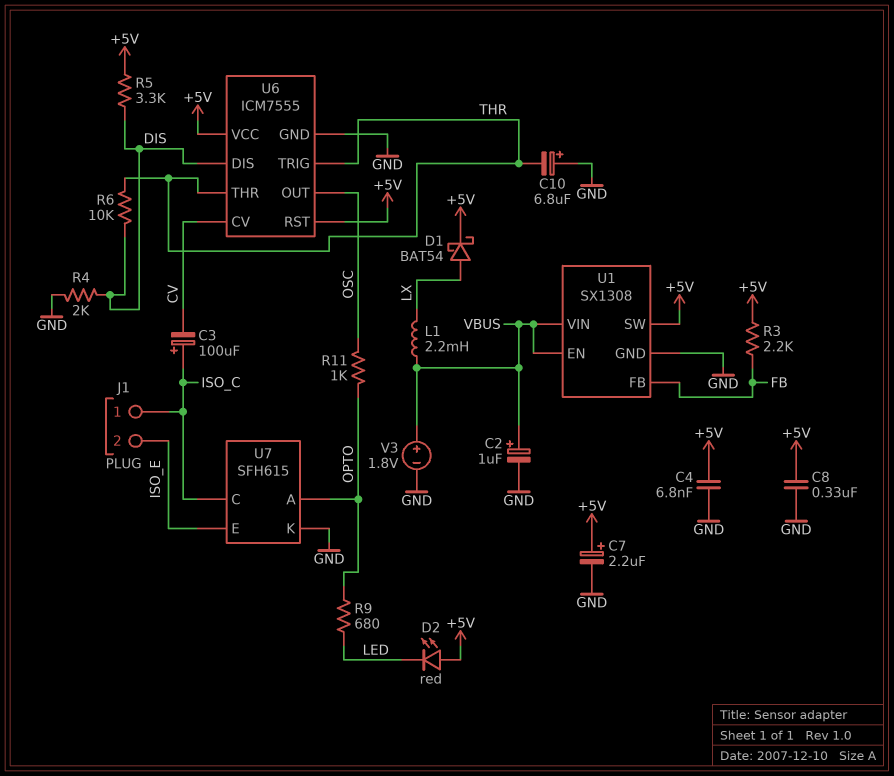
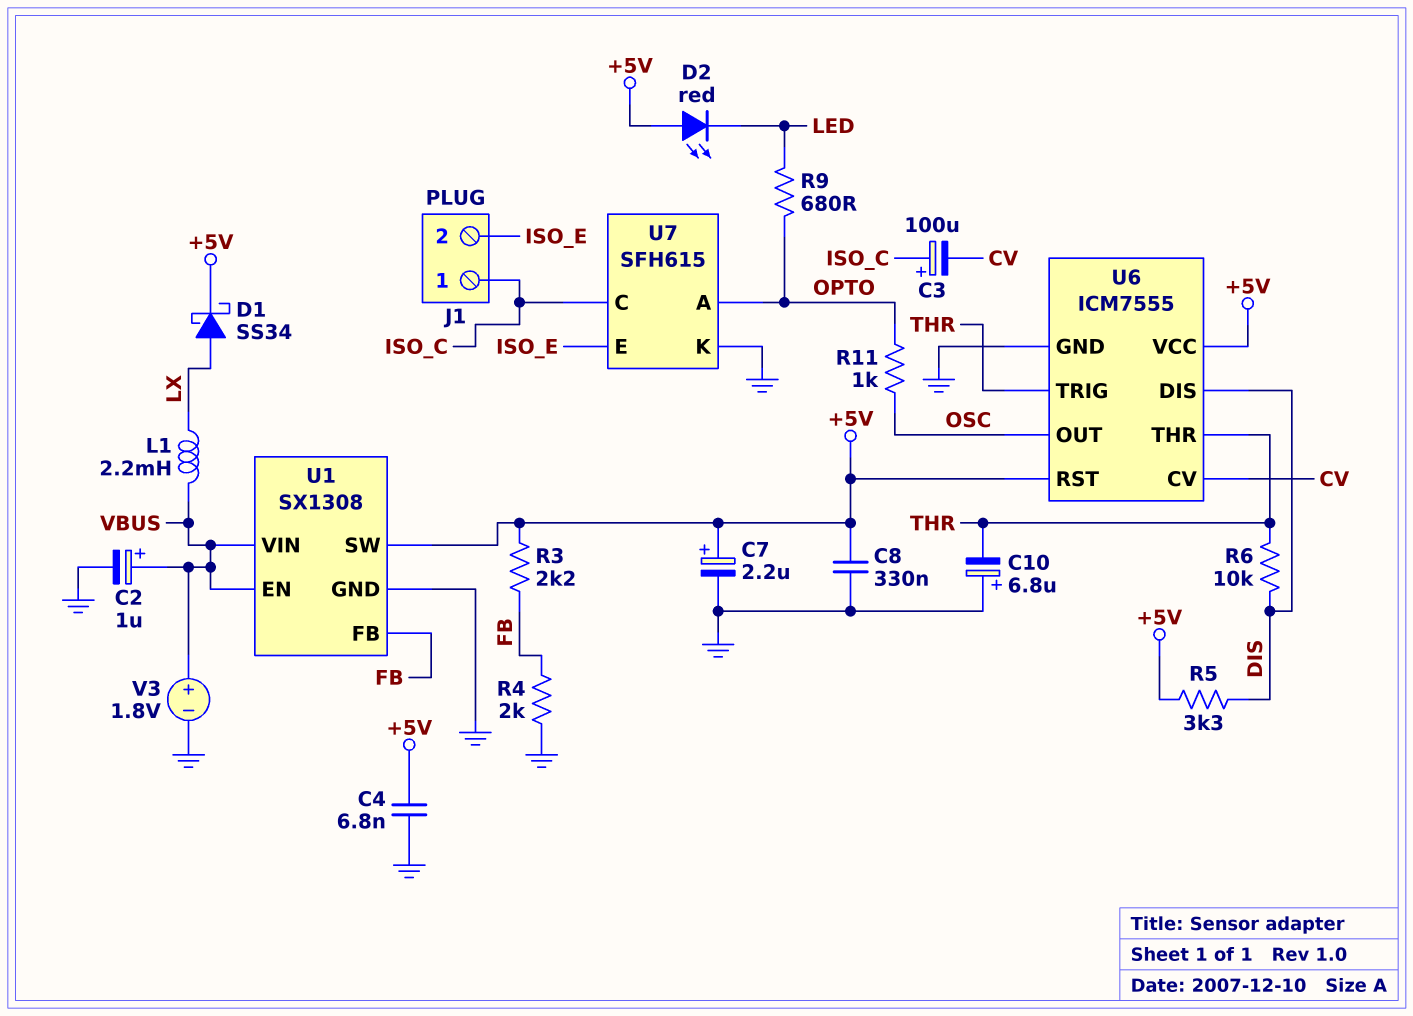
D1: schottky BAT54 (A LX, K +5V) -> schottky SS34 (A LX, K +5V)
R4: 2k (DIS, GND) -> 2k (FB, GND)

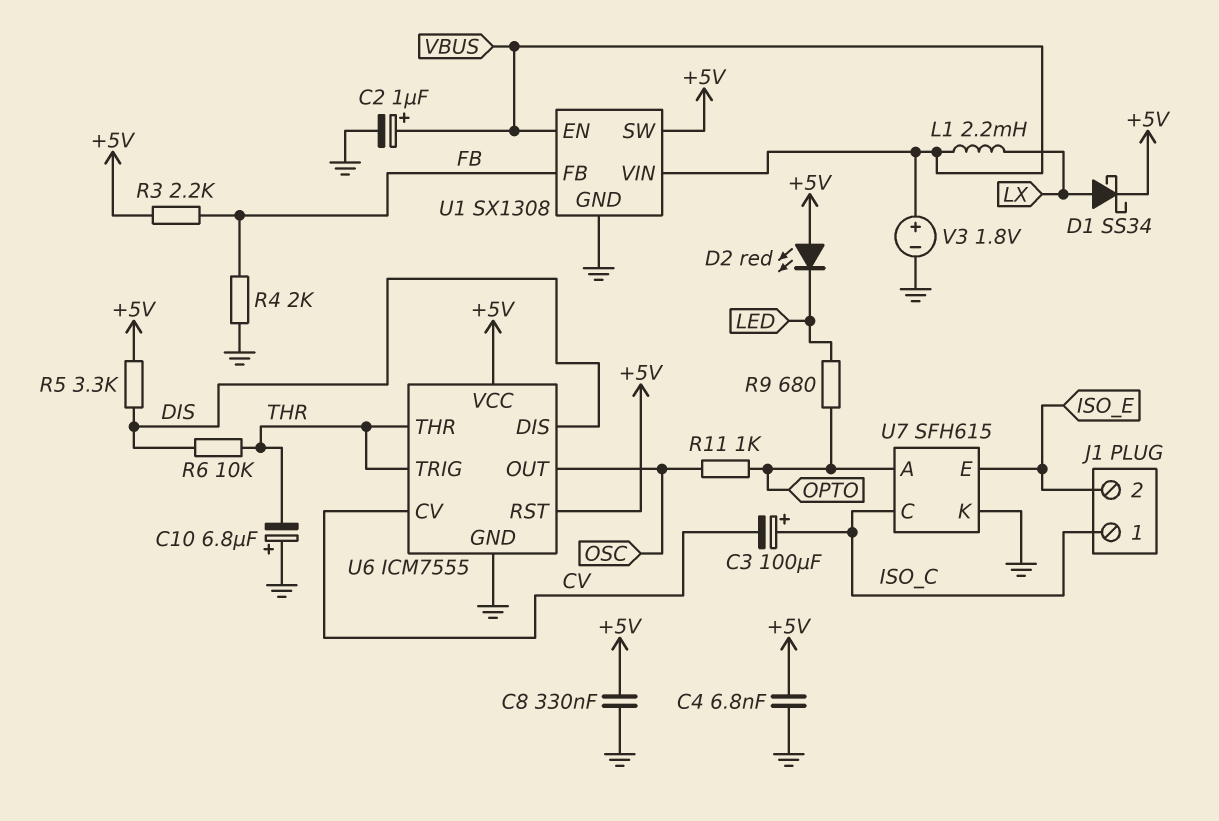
C7: 2.2uF (plus +5V, minus GND) -> none

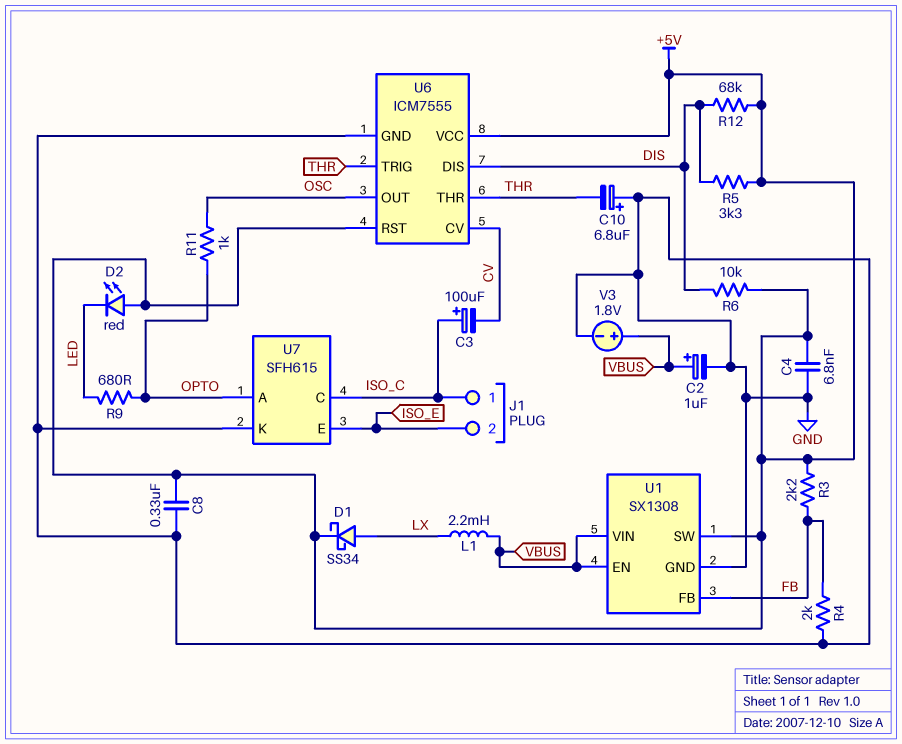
R6: 10k (DIS, THR) -> 10k (+5V, DIS)
R12: none -> 68k (+5V, DIS)

